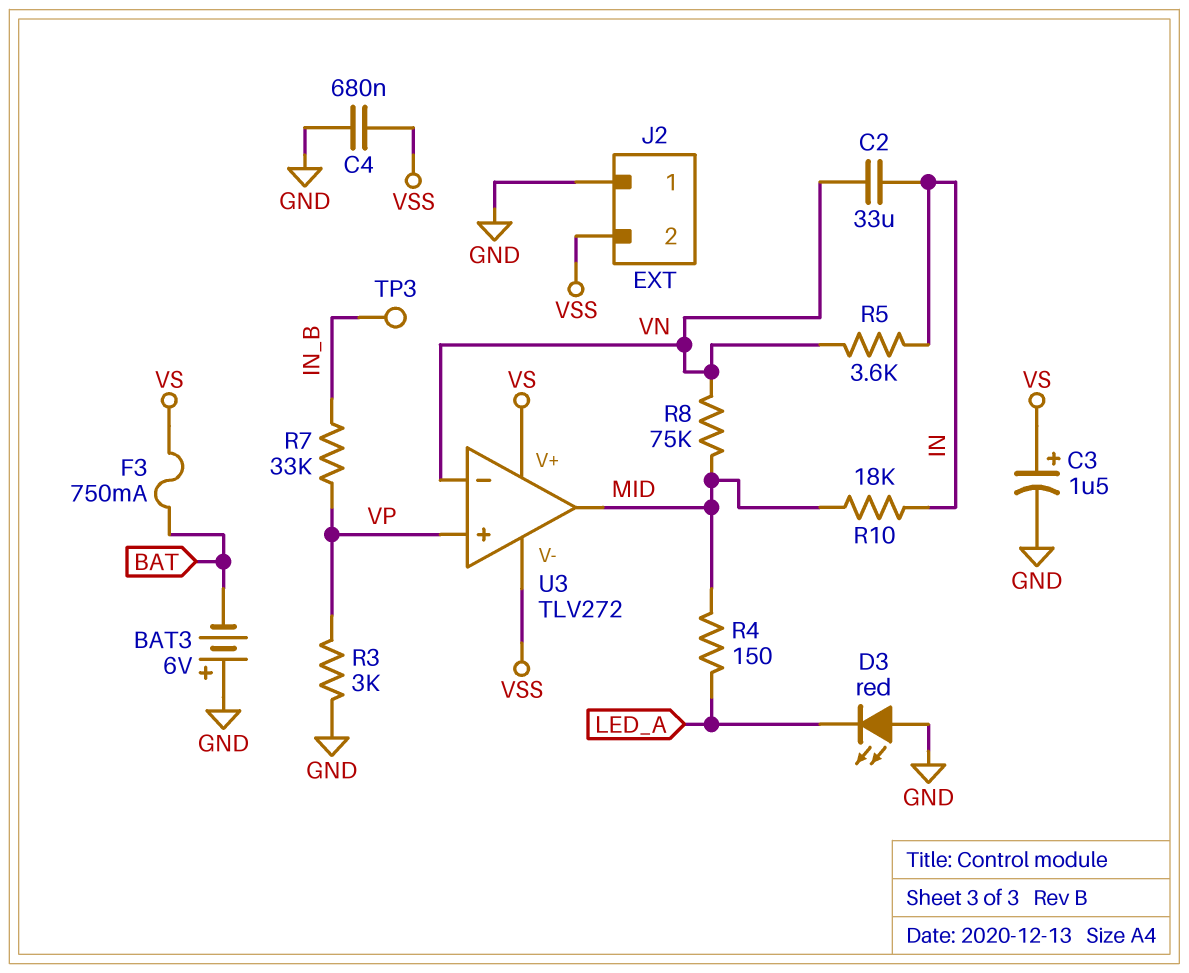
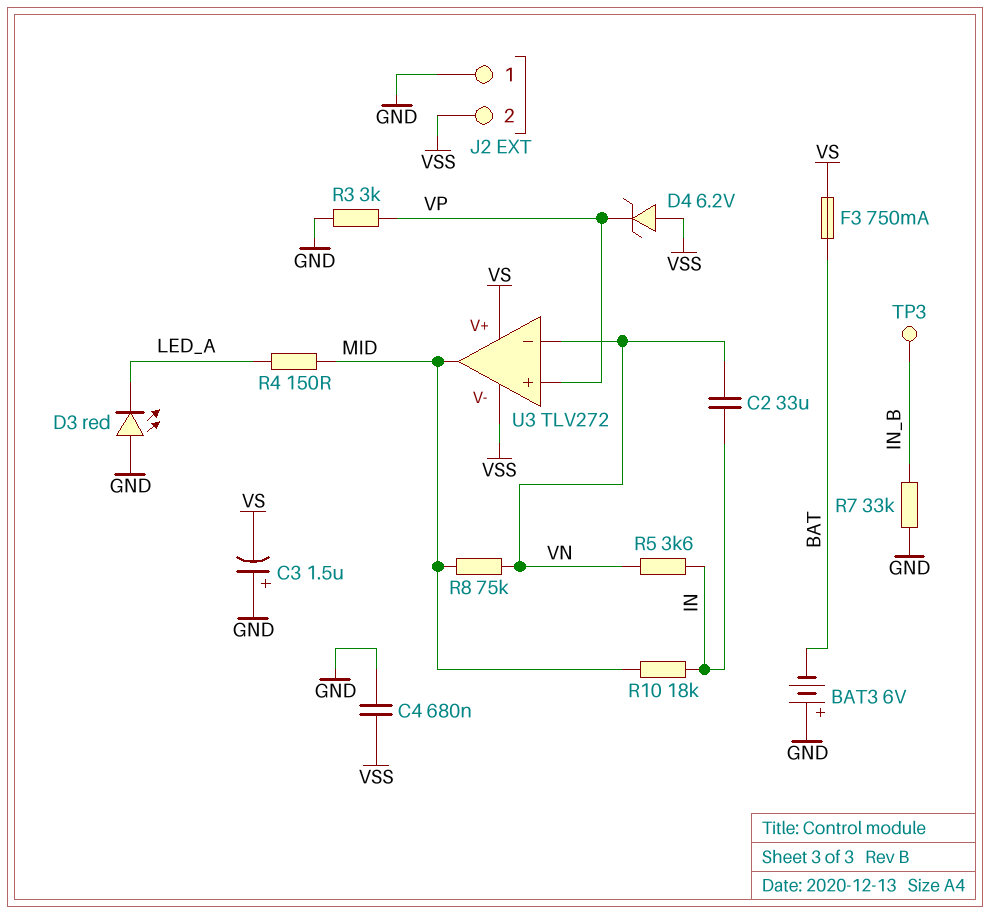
C3: 1.5uF (plus VS, minus GND) -> 1.5uF (plus GND, minus VS)
D4: none -> zener 6.2V (A VSS, K VP)
R7: 33k (IN_B, VP) -> 33k (GND, IN_B)

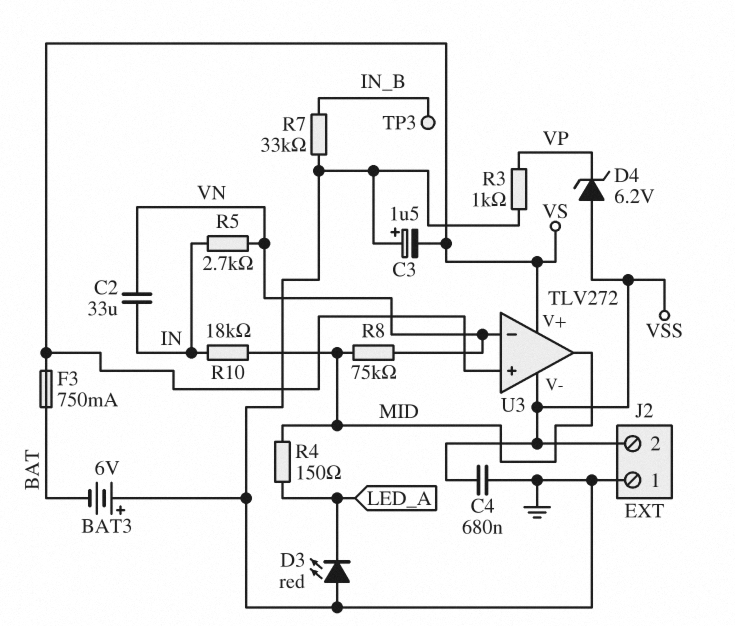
R3: 3k (GND, VP) -> 1k (GND, VP)
R5: 3.6k (IN, VN) -> 2.7k (IN, VN)
U3 pin in+: VP -> VS

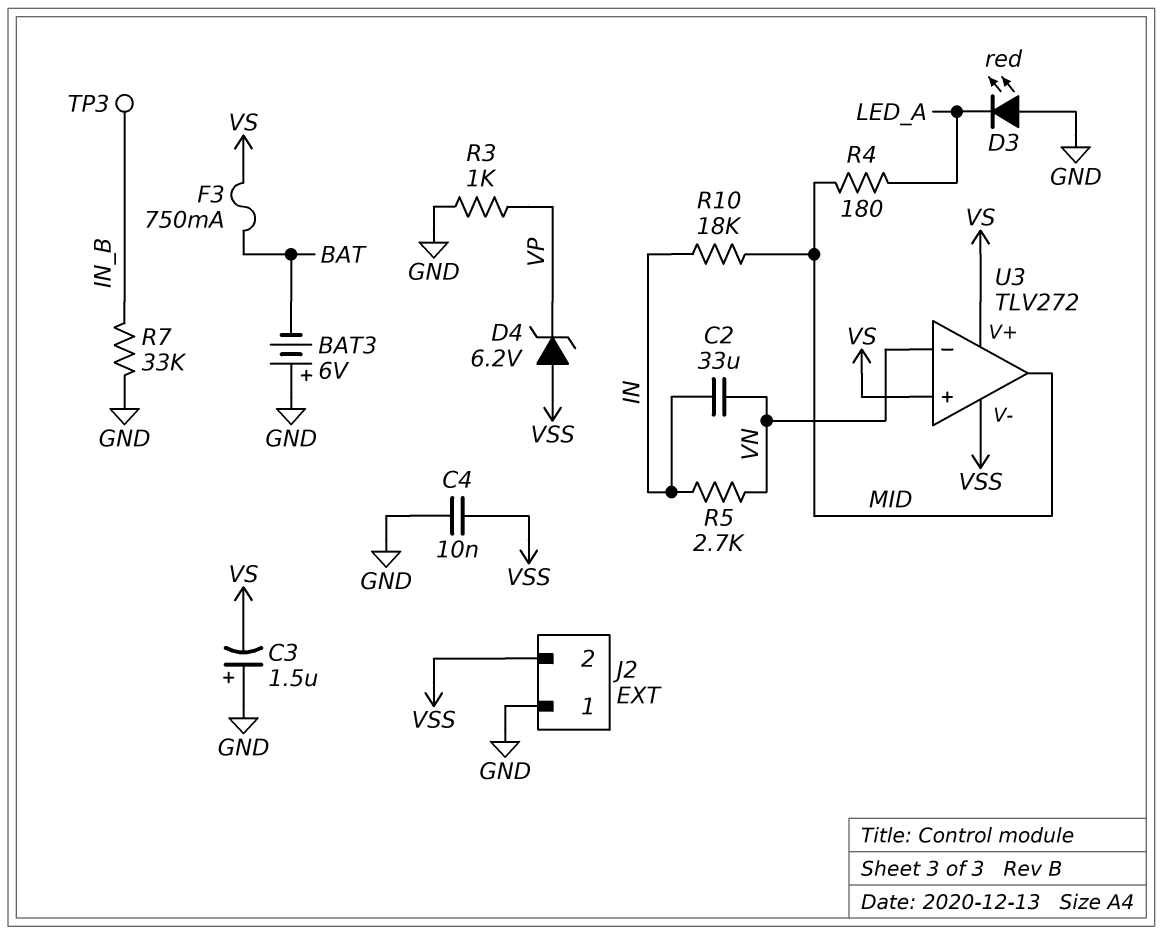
C4: 680nF (GND, VSS) -> 10nF (GND, VSS)
R4: 150 (LED_A, MID) -> 180 (LED_A, MID)
R8: 75k (MID, VN) -> none

